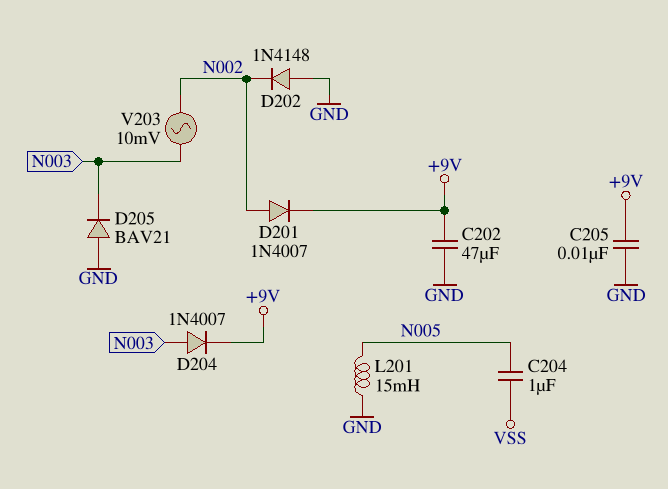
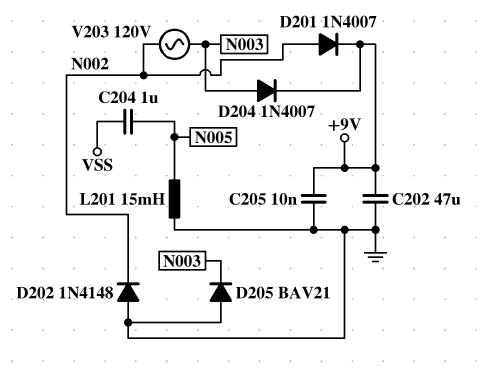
V203: AC 10mV (N002, N003) -> AC 120V (N002, N003)

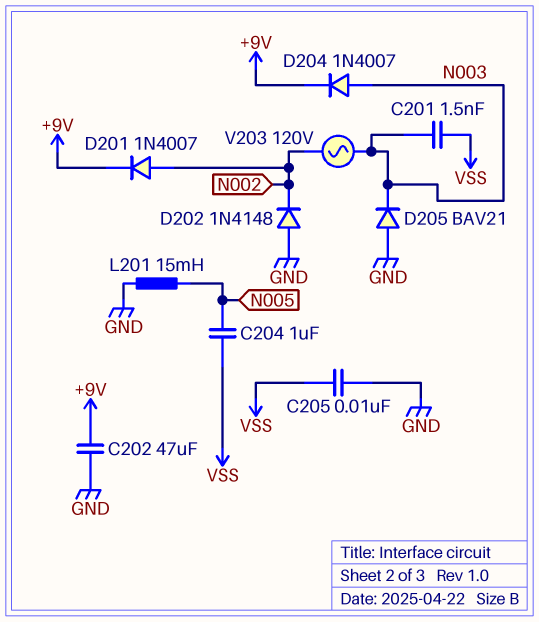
C201: none -> 1.5nF (N003, VSS)
C205: 10nF (+9V, GND) -> 10nF (GND, VSS)

